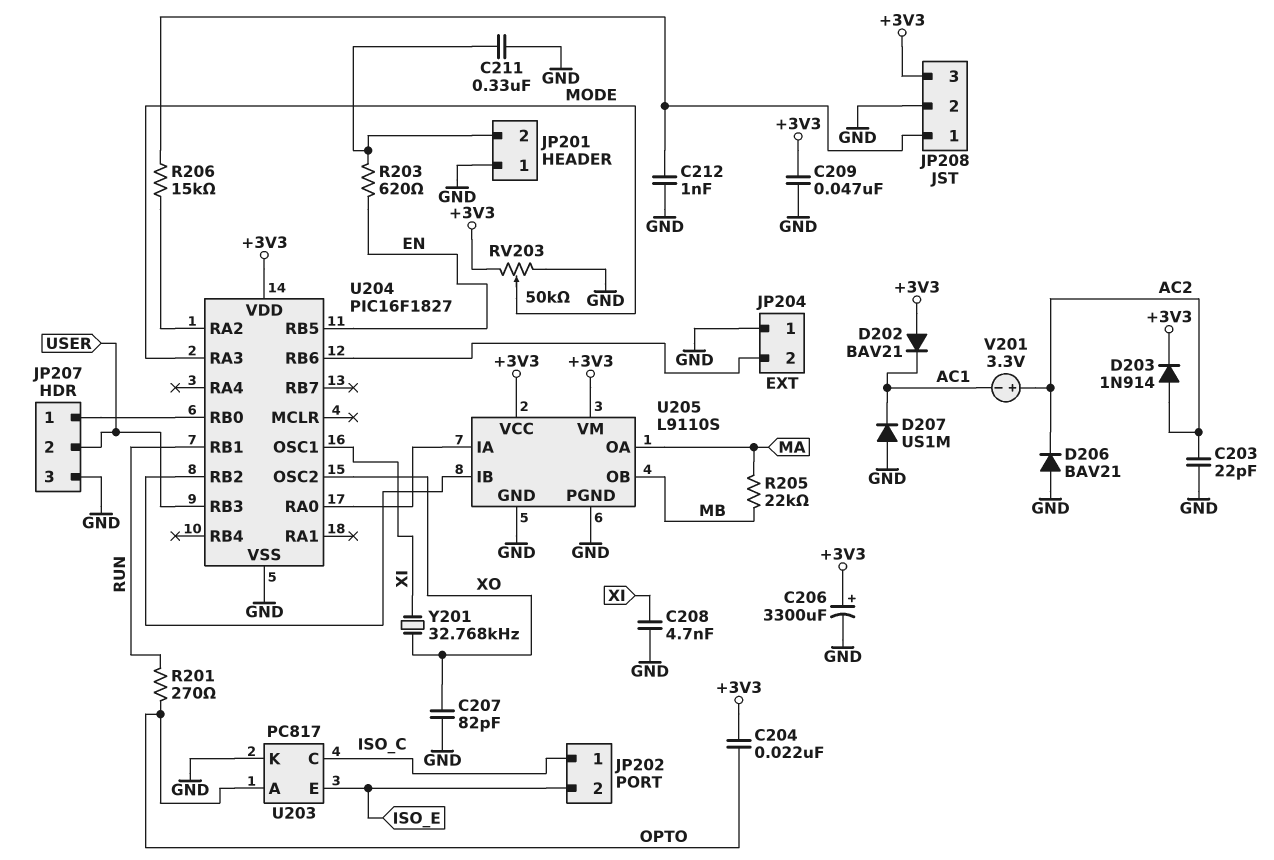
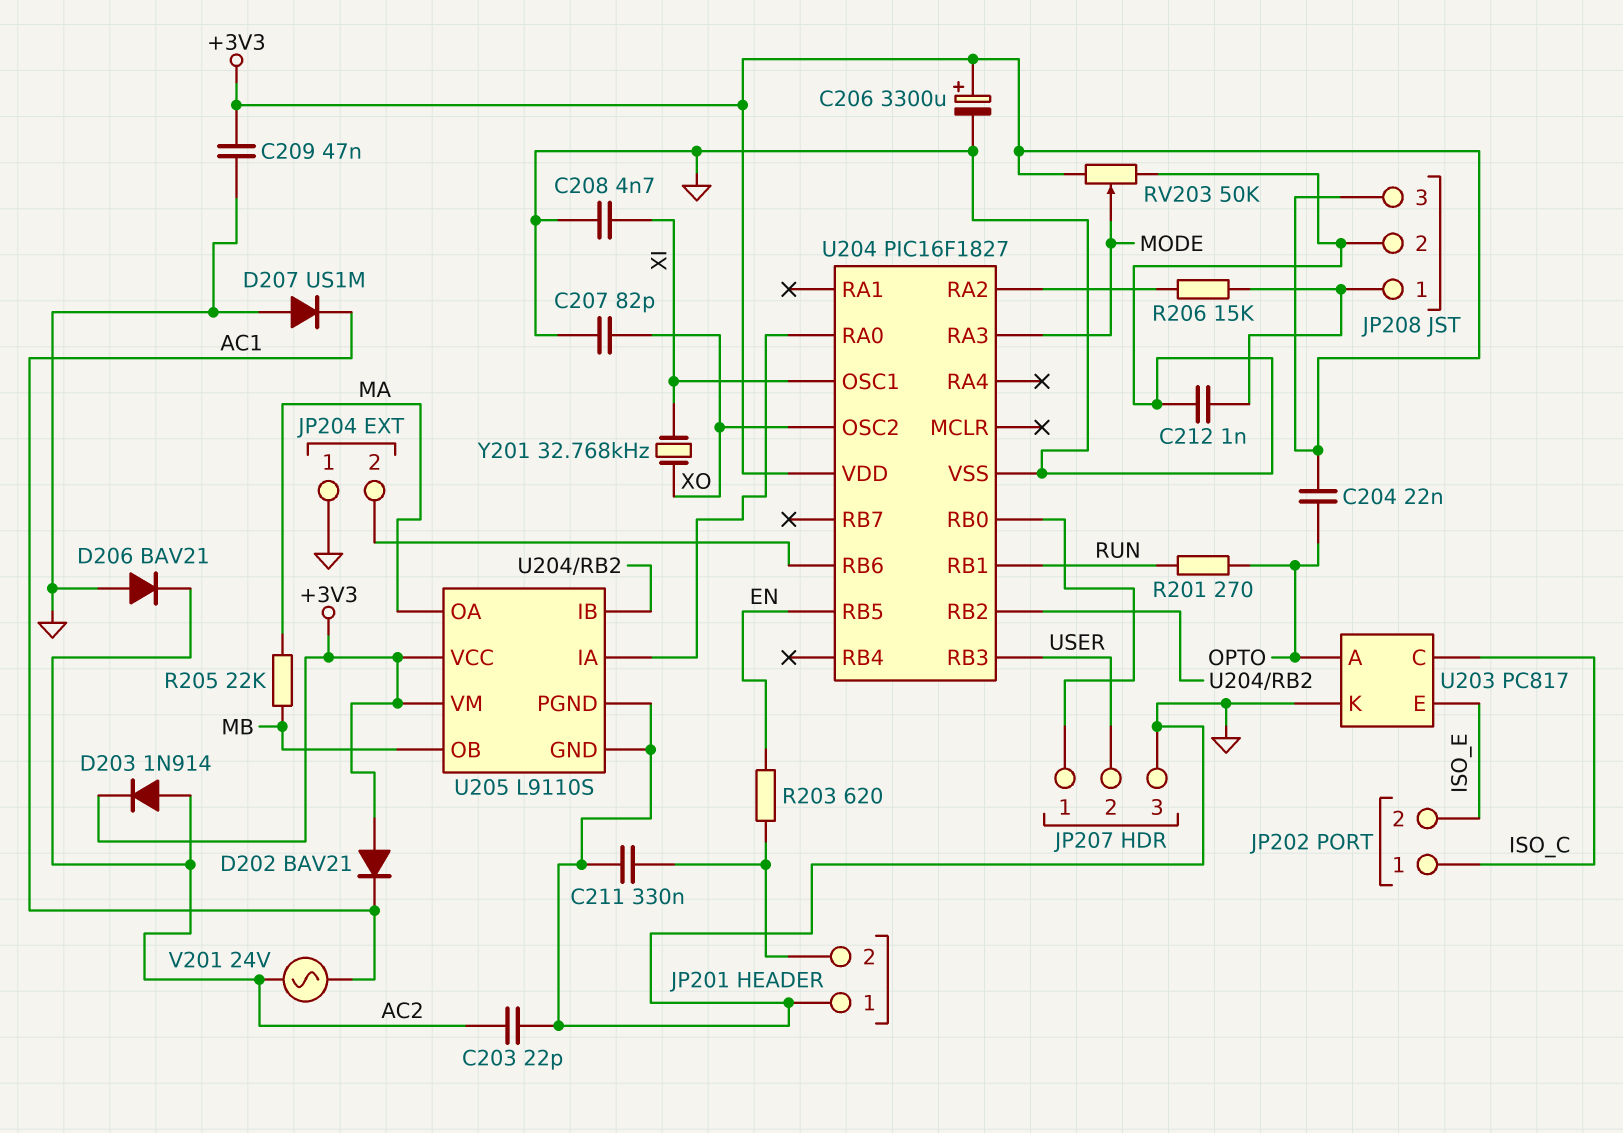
V201: 3.3V (plus AC2, minus AC1) -> AC 24V (AC1, AC2)

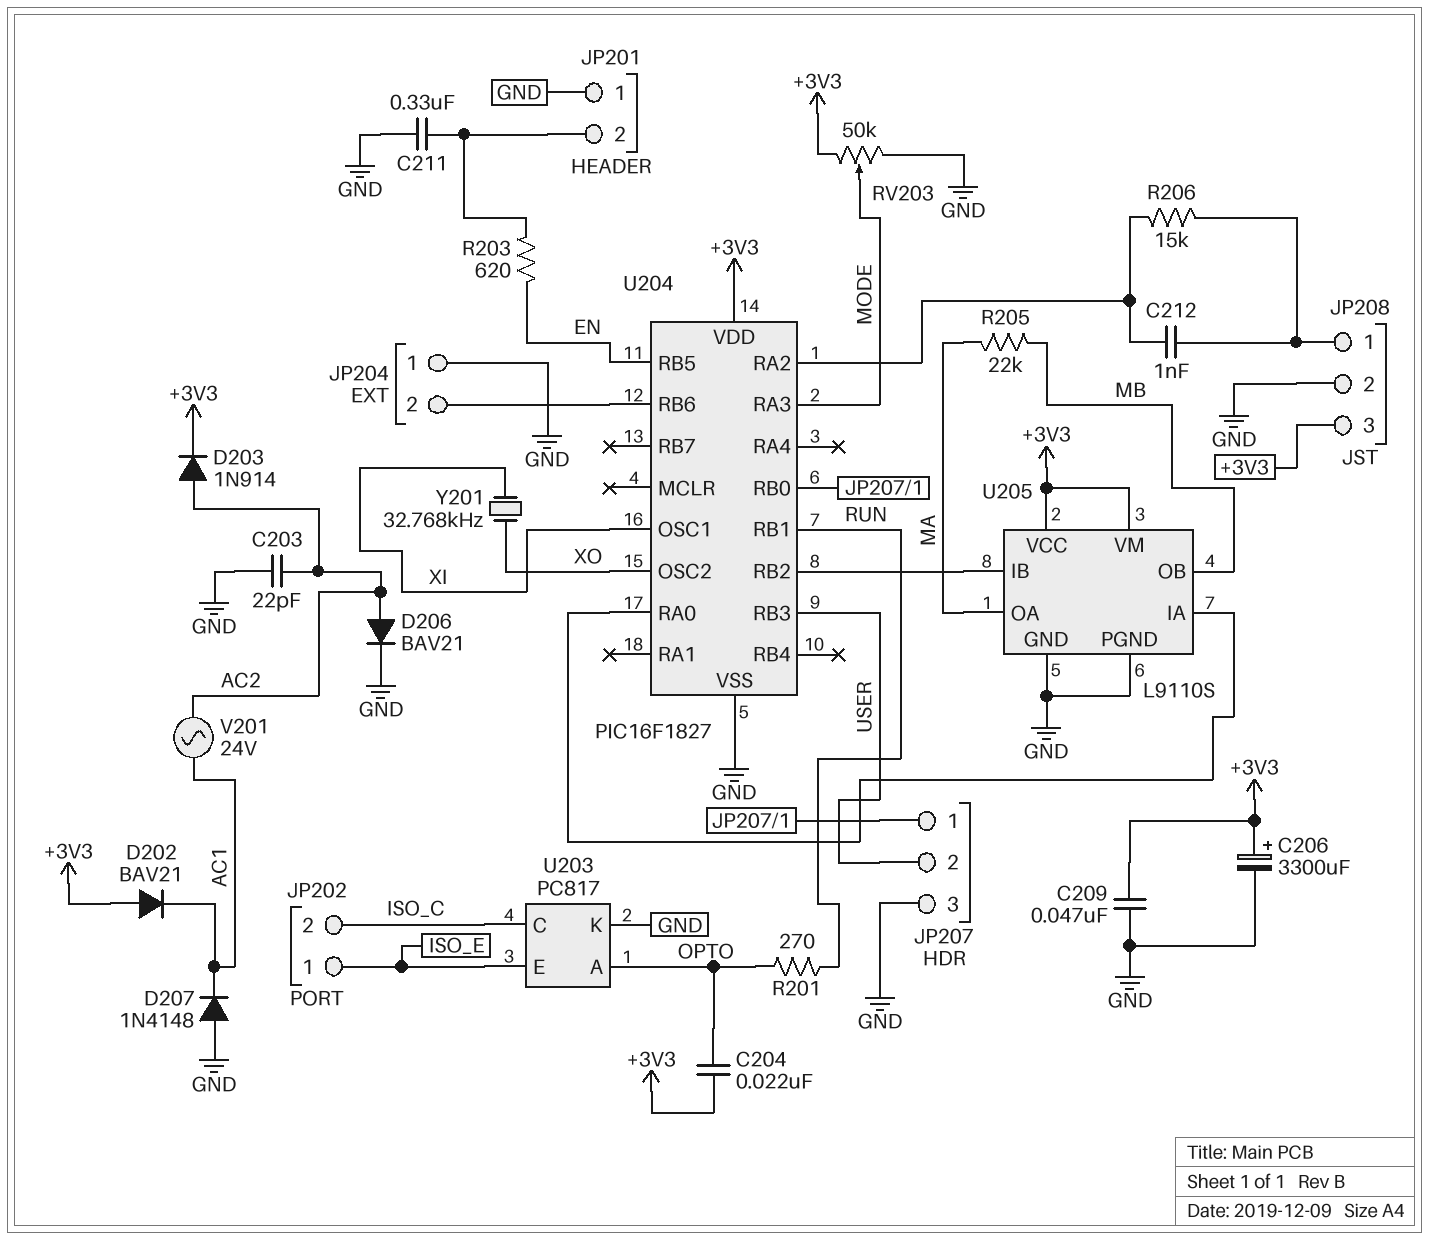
C207: 82pF (GND, XO) -> none
C208: 4.7nF (GND, XI) -> none
C212: 1nF (GND, JP208/1) -> 1nF (JP208/1, U204/RA2)
D206: diode BAV21 (A GND, K AC2) -> diode BAV21 (A AC2, K GND)
D207: diode US1M (A GND, K AC1) -> diode 1N4148 (A GND, K AC1)
JP202 pin 1: ISO_C -> ISO_E
JP202 pin 2: ISO_E -> ISO_C

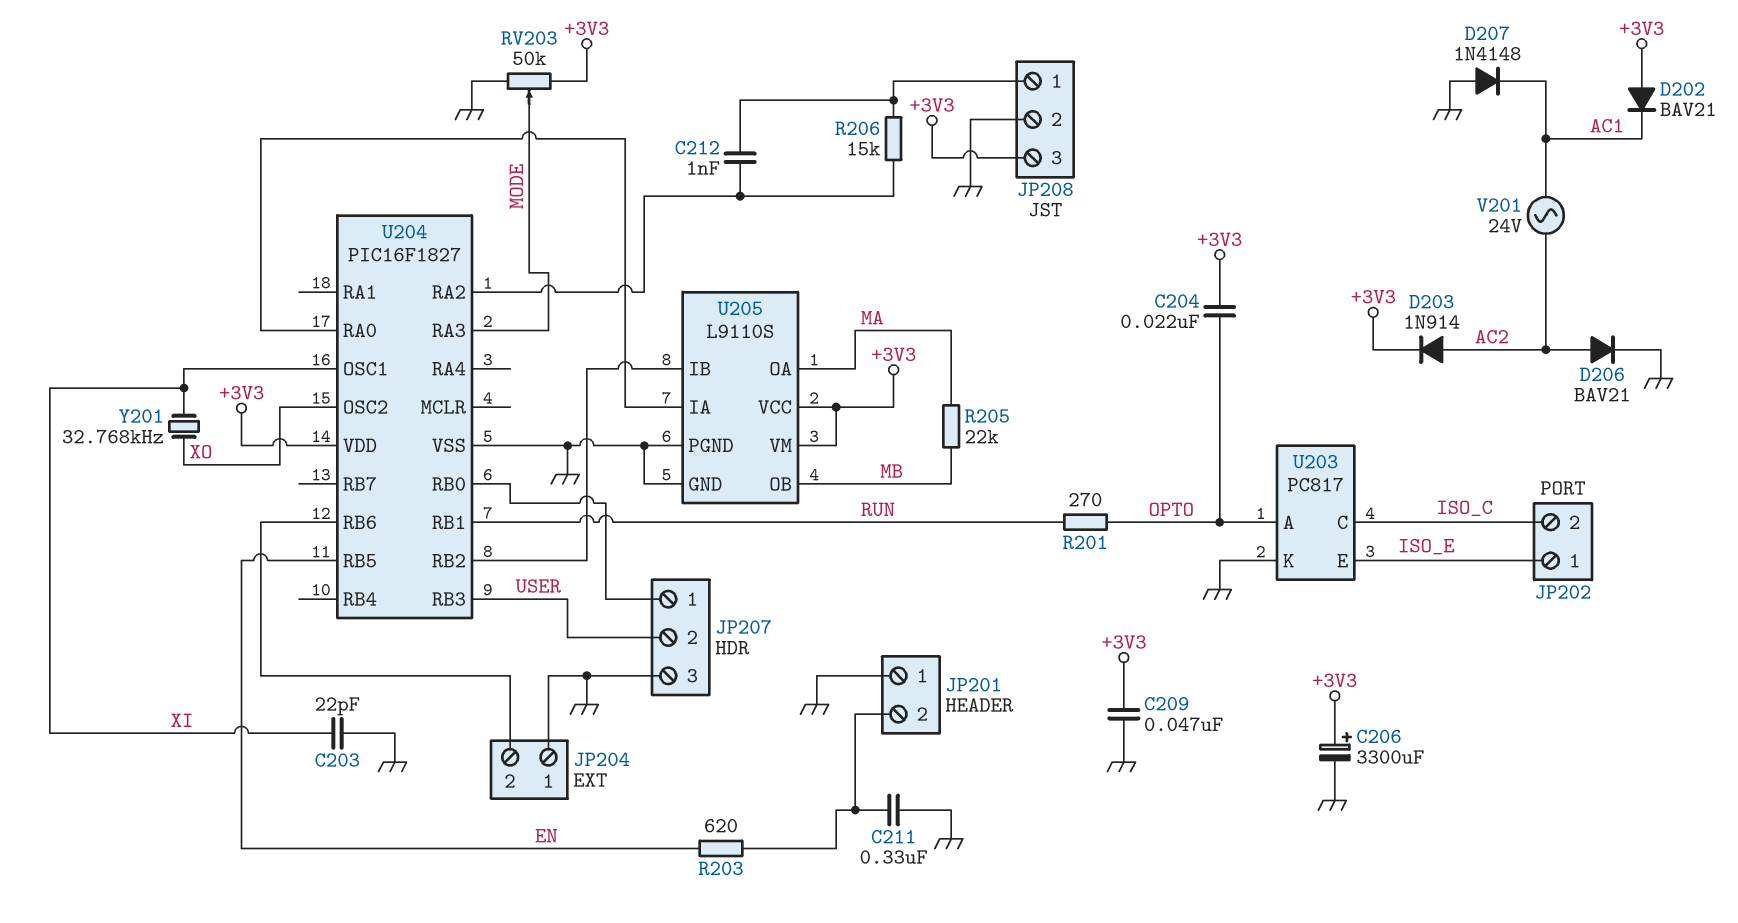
C203: 22pF (AC2, GND) -> 22pF (GND, XI)

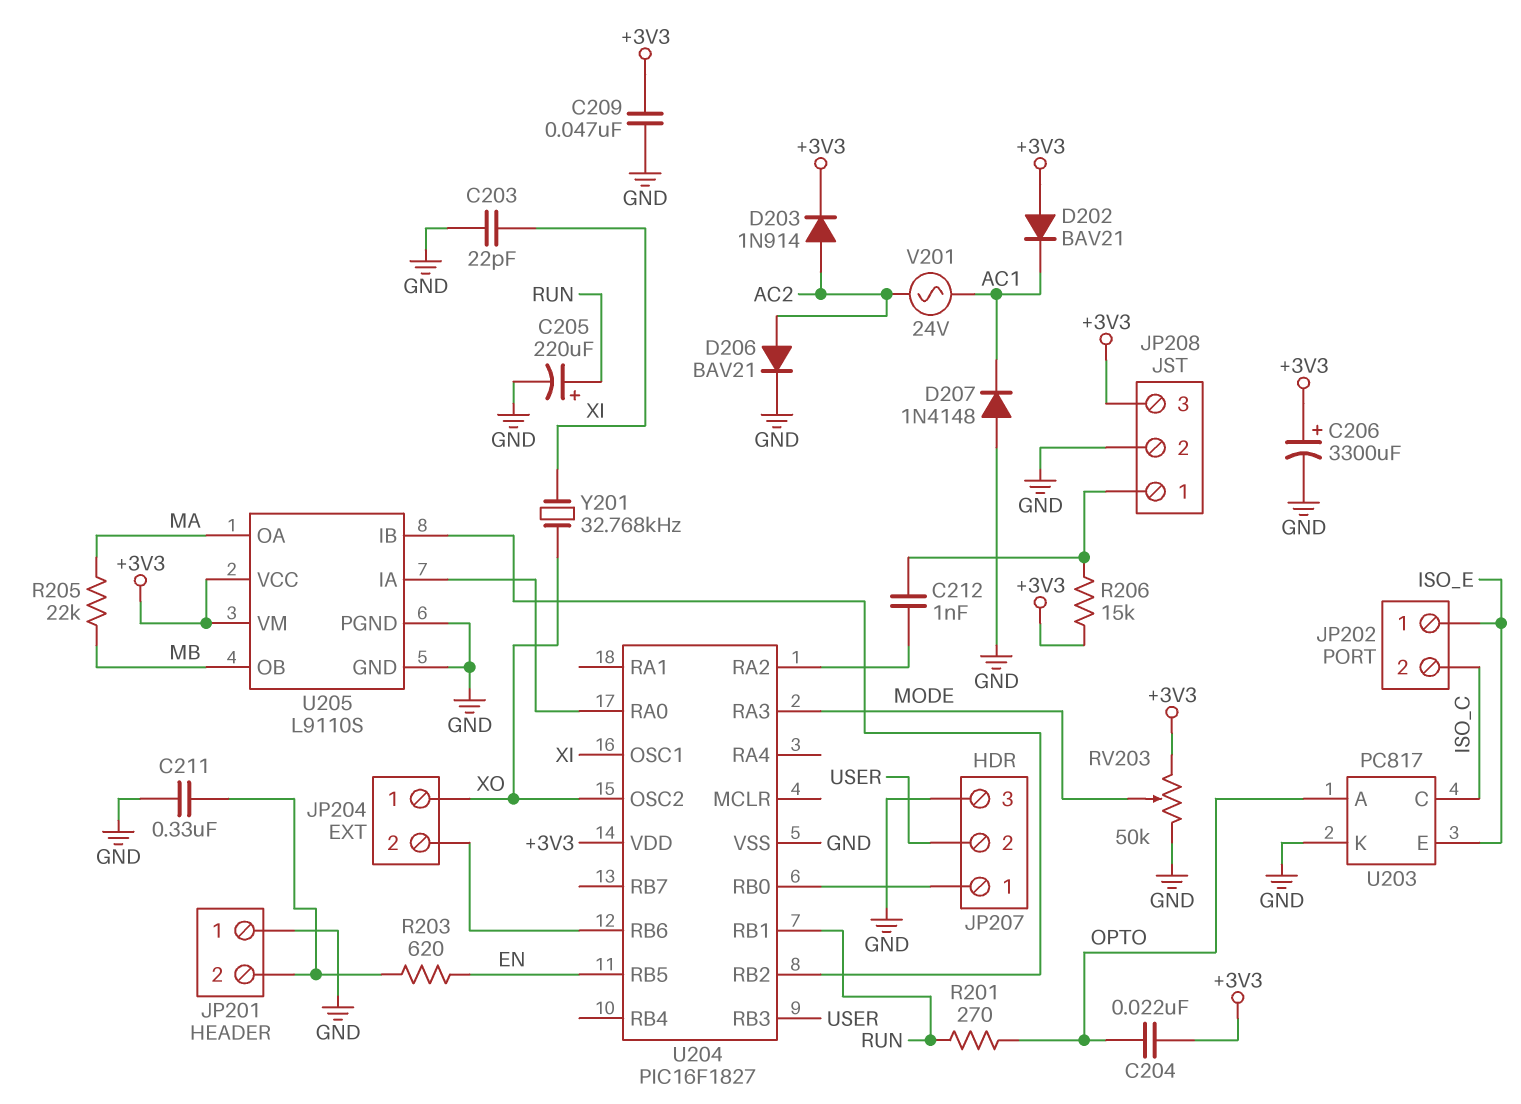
C205: none -> 220uF (plus RUN, minus GND)
JP204 pin 1: GND -> XO
R206: 15k (JP208/1, U204/RA2) -> 15k (+3V3, JP208/1)

